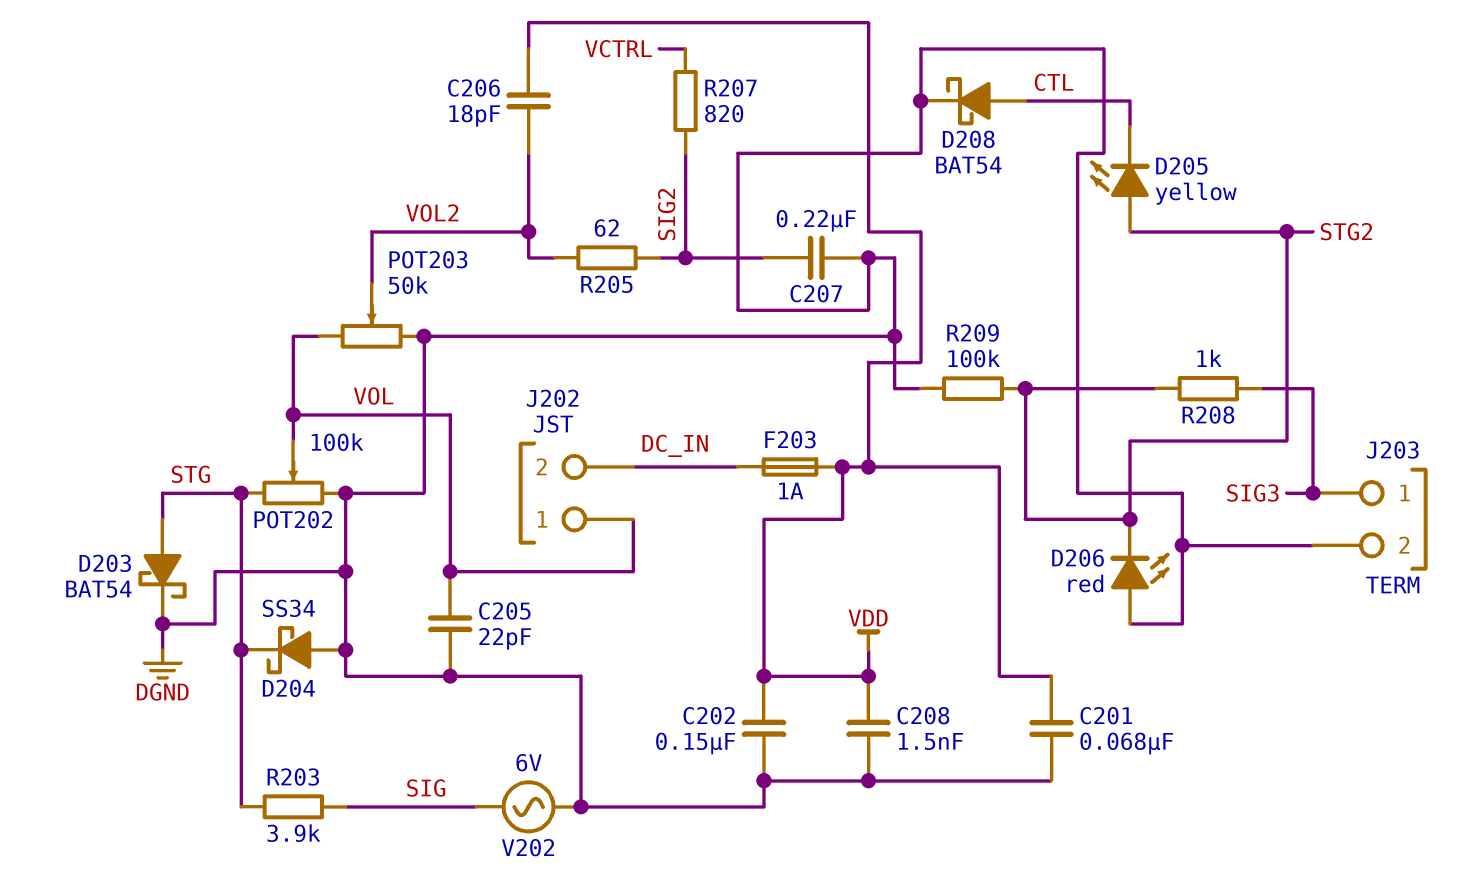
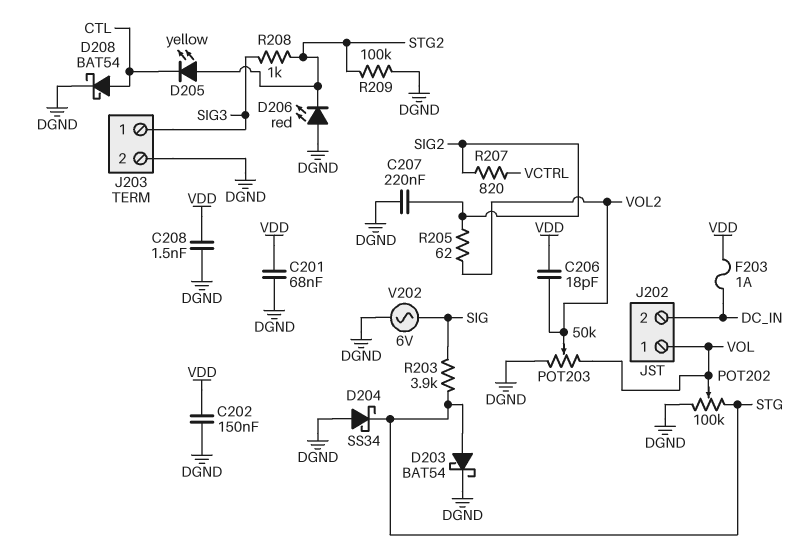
C205: 22pF (DGND, VOL) -> none

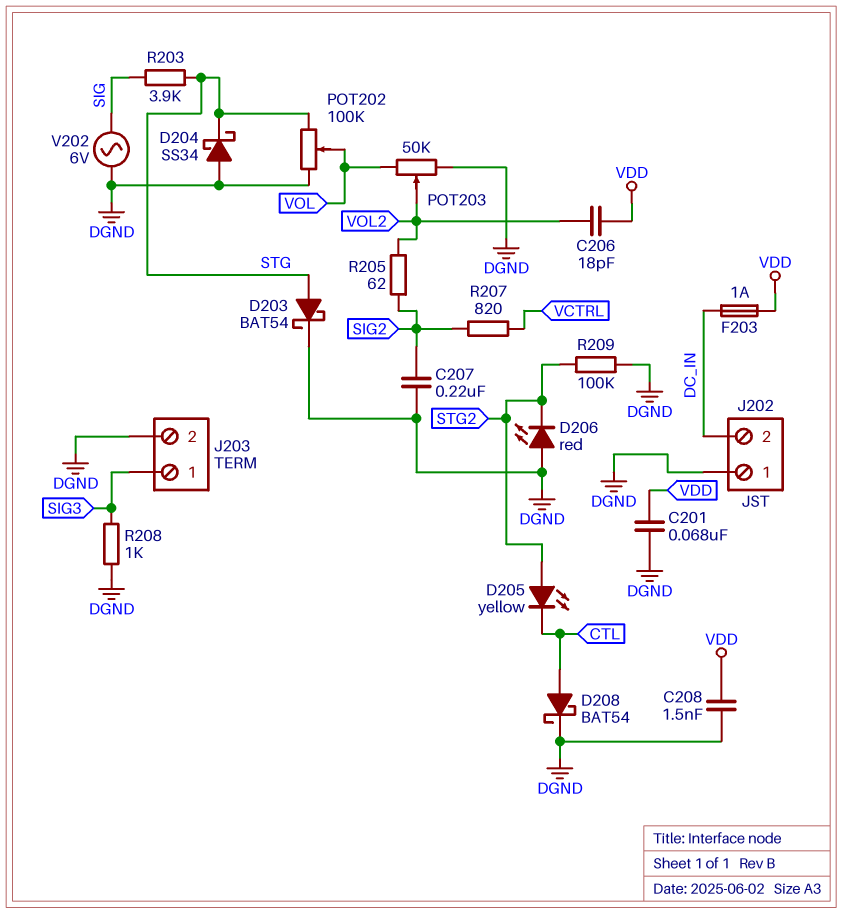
C202: 150nF (DGND, VDD) -> none
J202 pin 1: VOL -> DGND
R208: 1k (SIG3, STG2) -> 1k (DGND, SIG3)

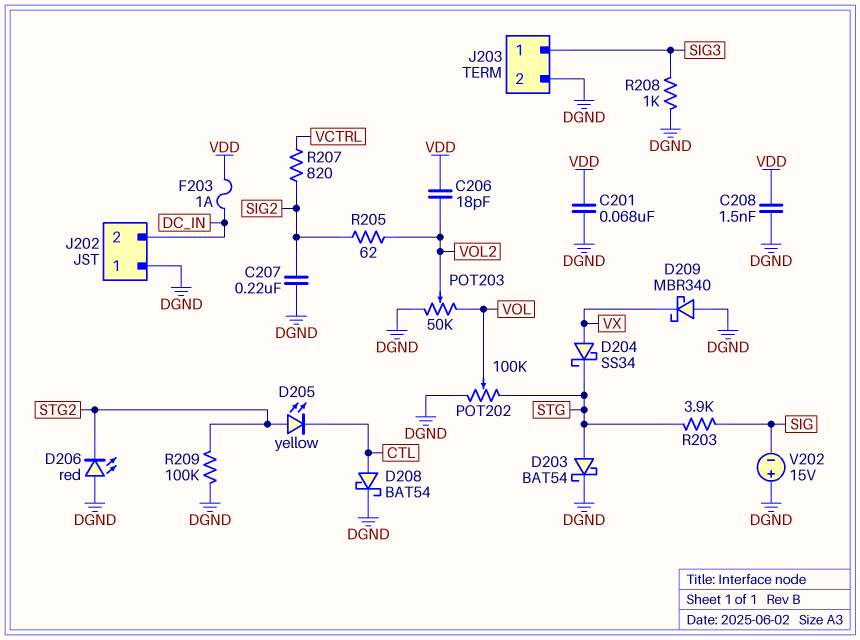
D204: schottky SS34 (A DGND, K STG) -> schottky SS34 (A VX, K STG)
D209: none -> schottky MBR340 (A DGND, K VX)
V202: AC 6V (DGND, SIG) -> 15V (plus DGND, minus SIG)

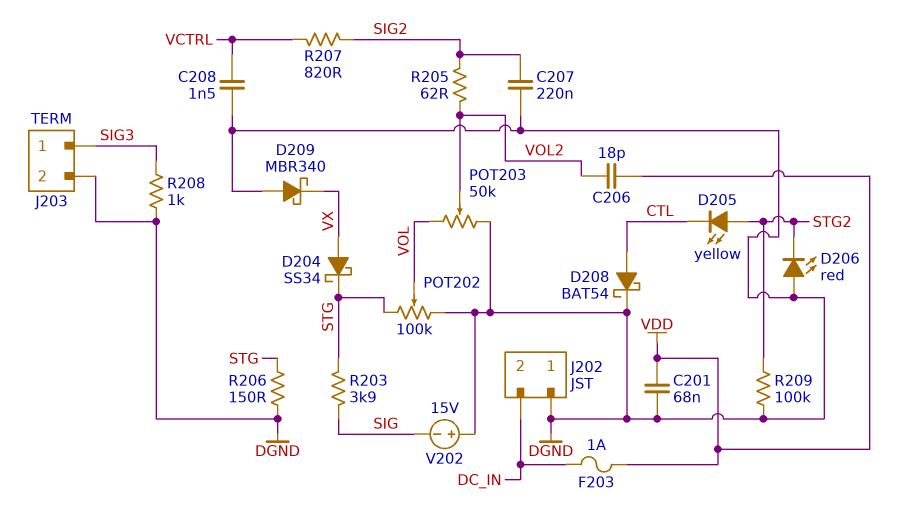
C208: 1.5nF (DGND, VDD) -> 1.5nF (DGND, VCTRL)
D203: schottky BAT54 (A STG, K DGND) -> none
R206: none -> 150 (DGND, STG)

